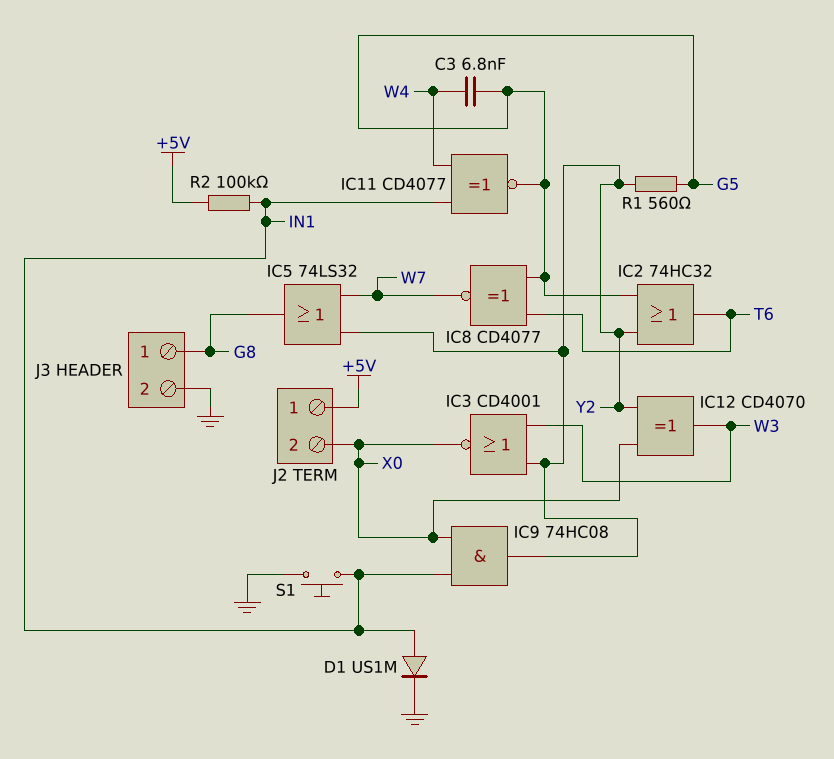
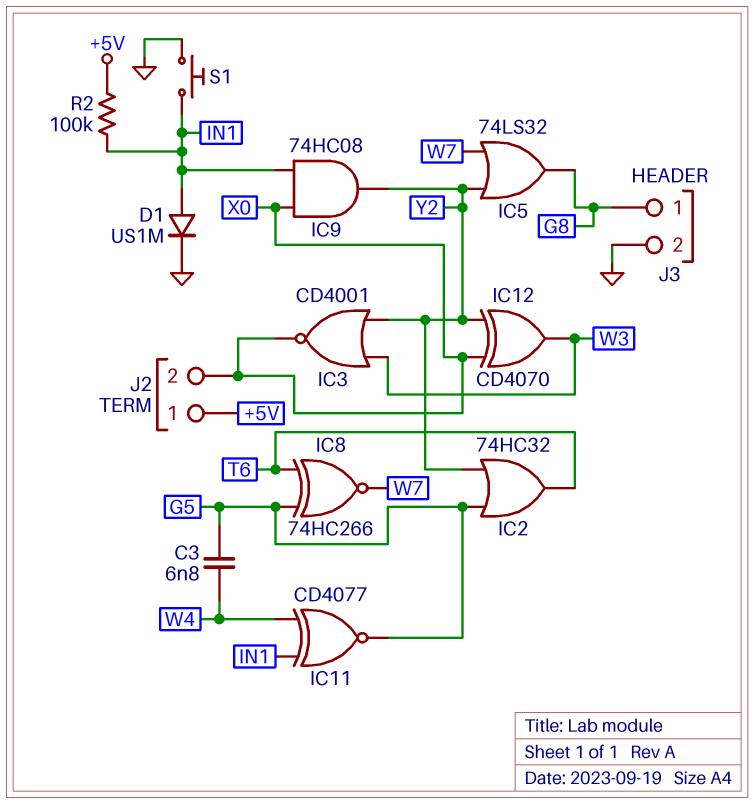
IC8: XNOR CD4077 (in G5, in T6, out W7) -> XNOR 74HC266 (in G5, in T6, out W7)
R1: 560 (G5, Y2) -> none

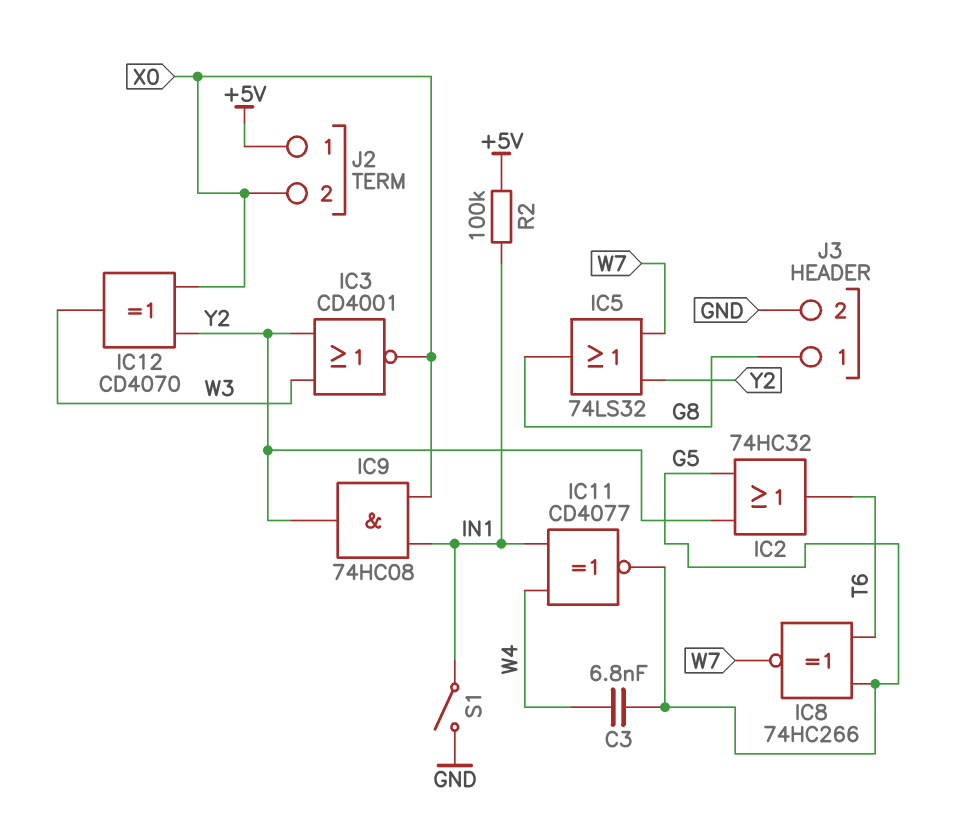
D1: diode US1M (A IN1, K GND) -> none
S1: button (GND, IN1) -> switch (GND, IN1)

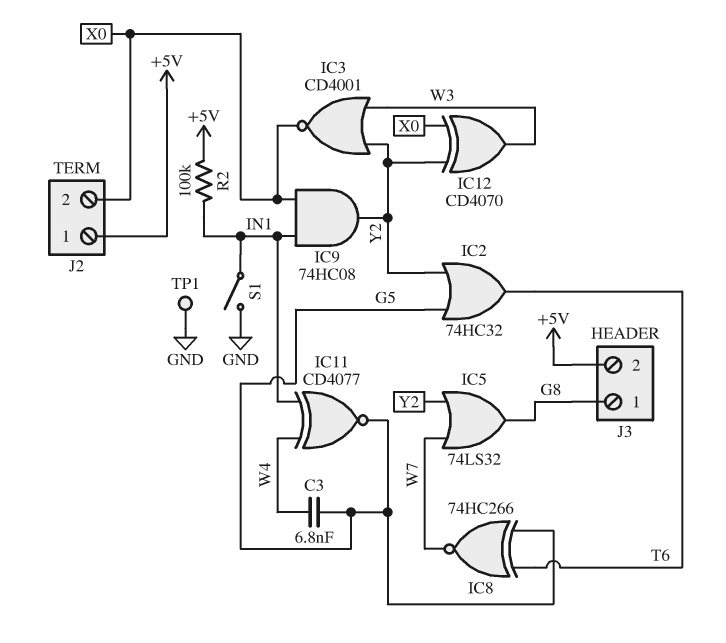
J3 pin 2: GND -> +5V
TP1: none -> test point (GND)

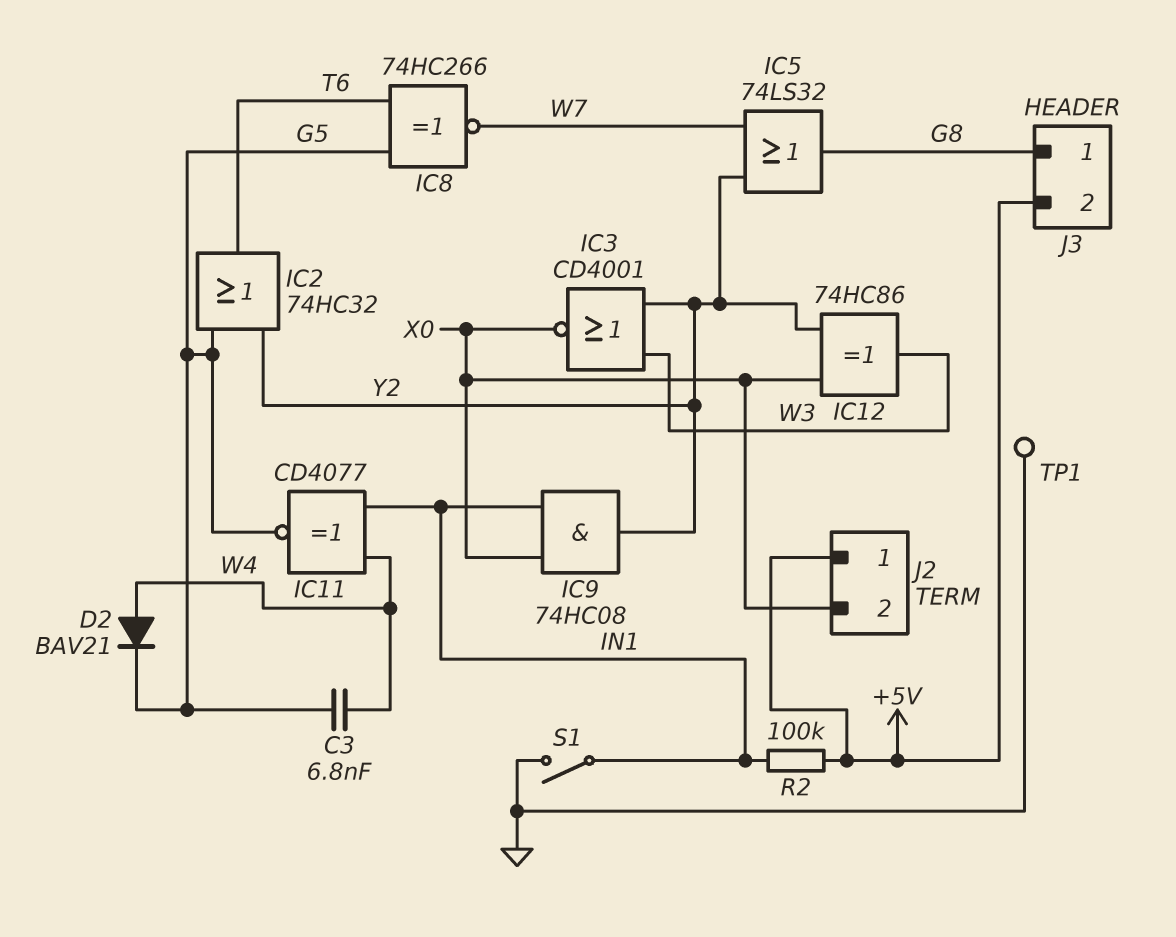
D2: none -> diode BAV21 (A W4, K G5)
IC12: XOR CD4070 (in X0, in Y2, out W3) -> XOR 74HC86 (in X0, in Y2, out W3)

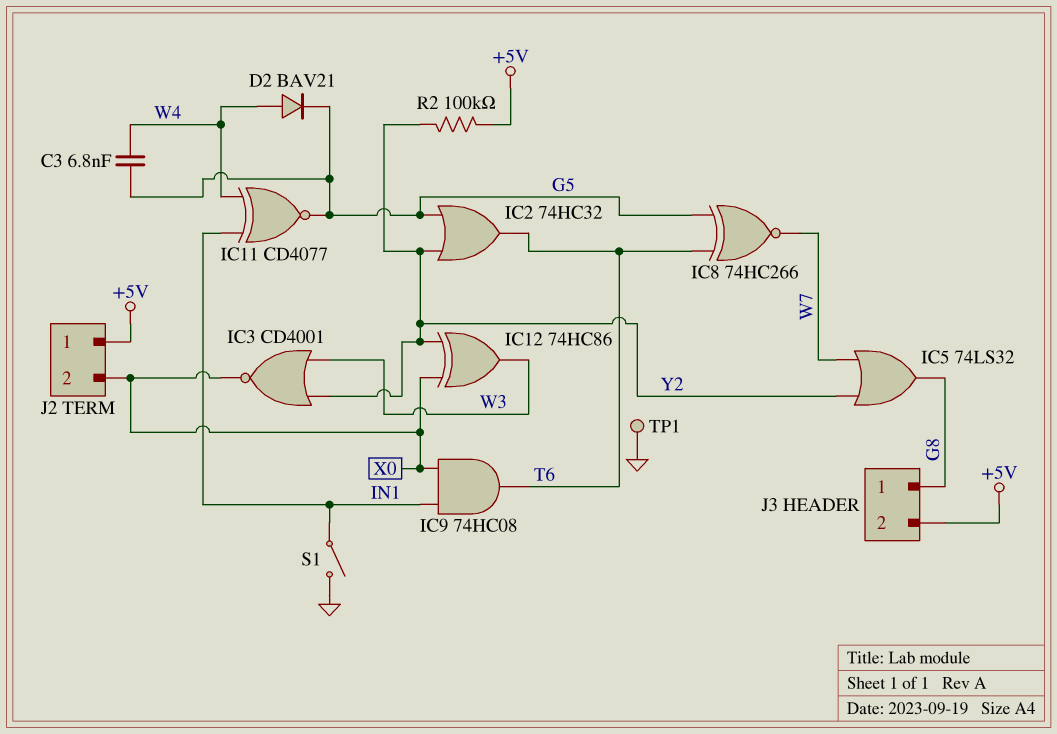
IC9: AND 74HC08 (in IN1, in X0, out Y2) -> AND 74HC08 (in IN1, in X0, out T6)
R2: 100k (+5V, IN1) -> 100k (+5V, Y2)

